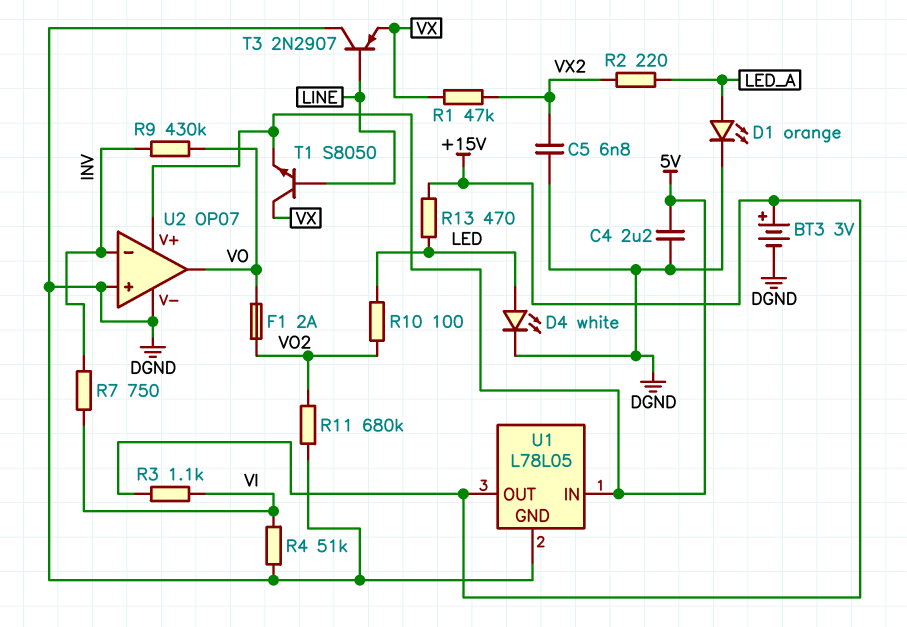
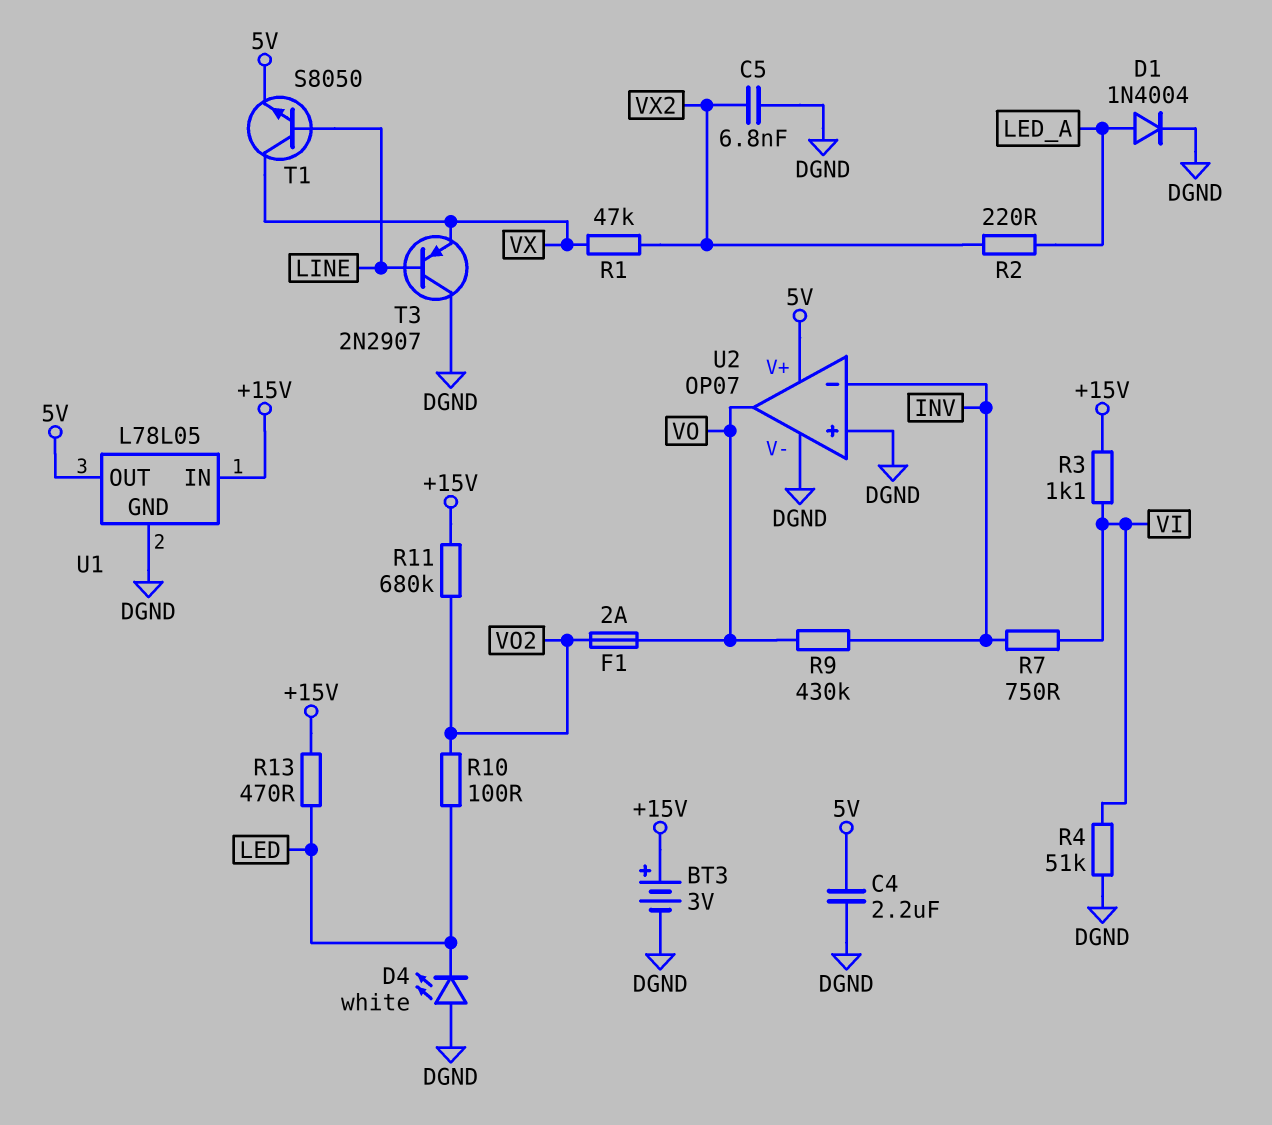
D1: LED orange (A LED_A, K DGND) -> diode 1N4004 (A LED_A, K DGND)
D4: LED white (A LED, K DGND) -> LED white (A DGND, K LED)
R11: 680k (DGND, VO2) -> 680k (+15V, VO2)
U1 pin IN: 5V -> +15V
U1 pin OUT: +15V -> 5V

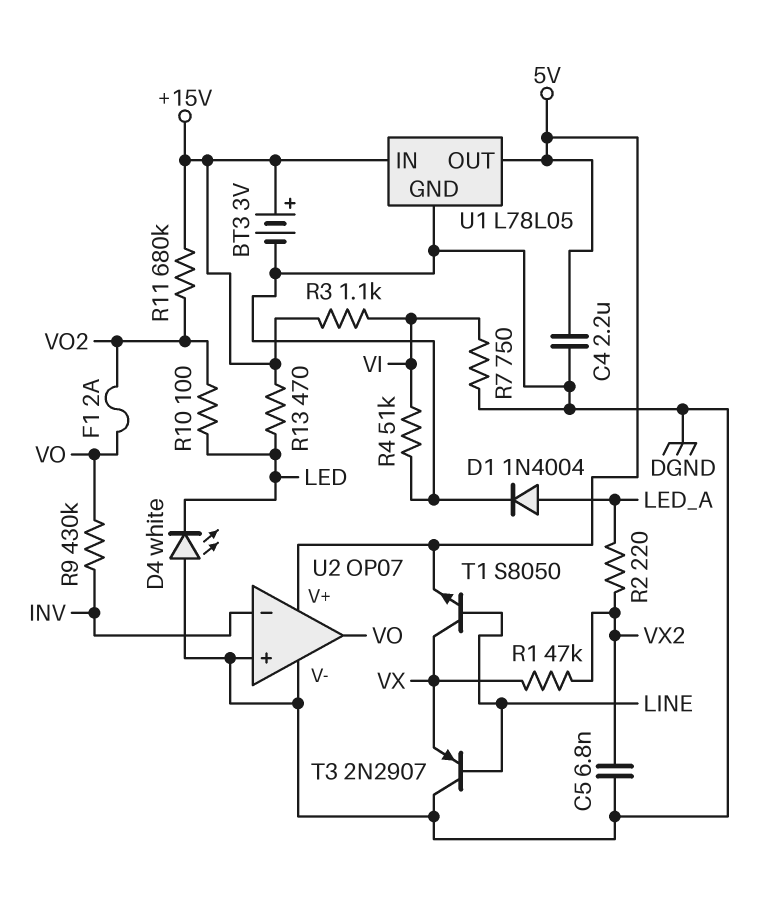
R7: 750 (INV, VI) -> 750 (DGND, VI)

